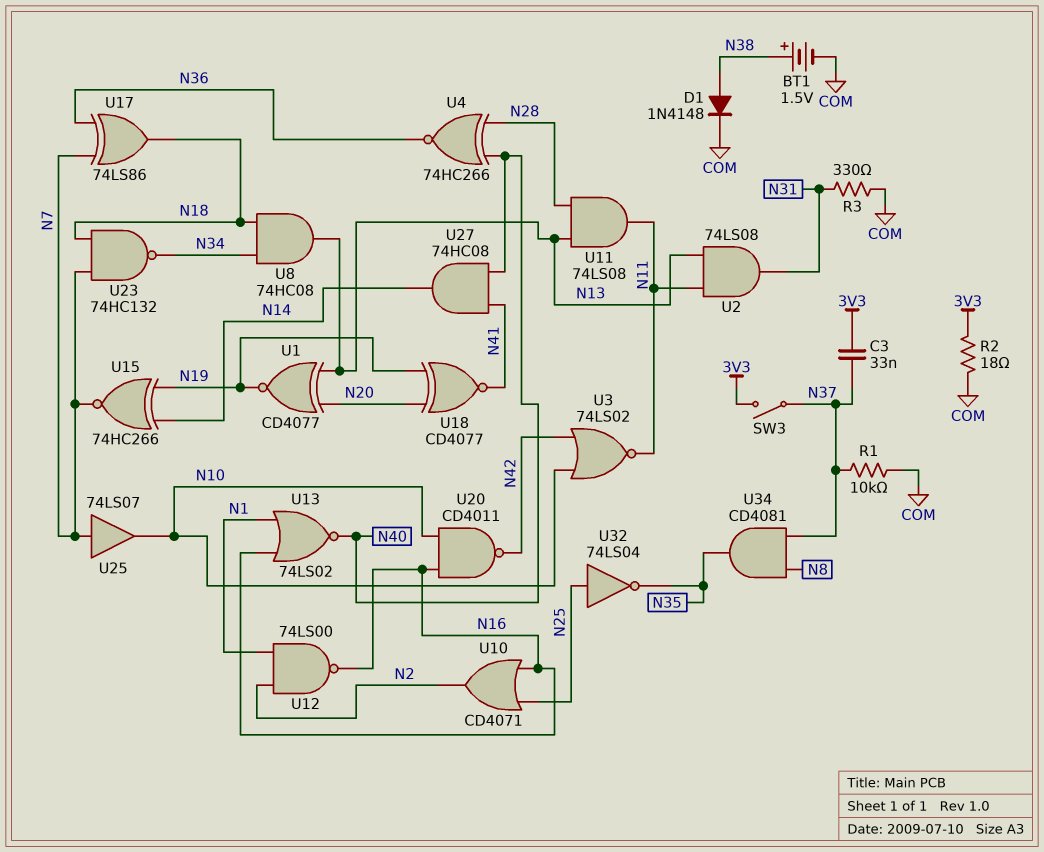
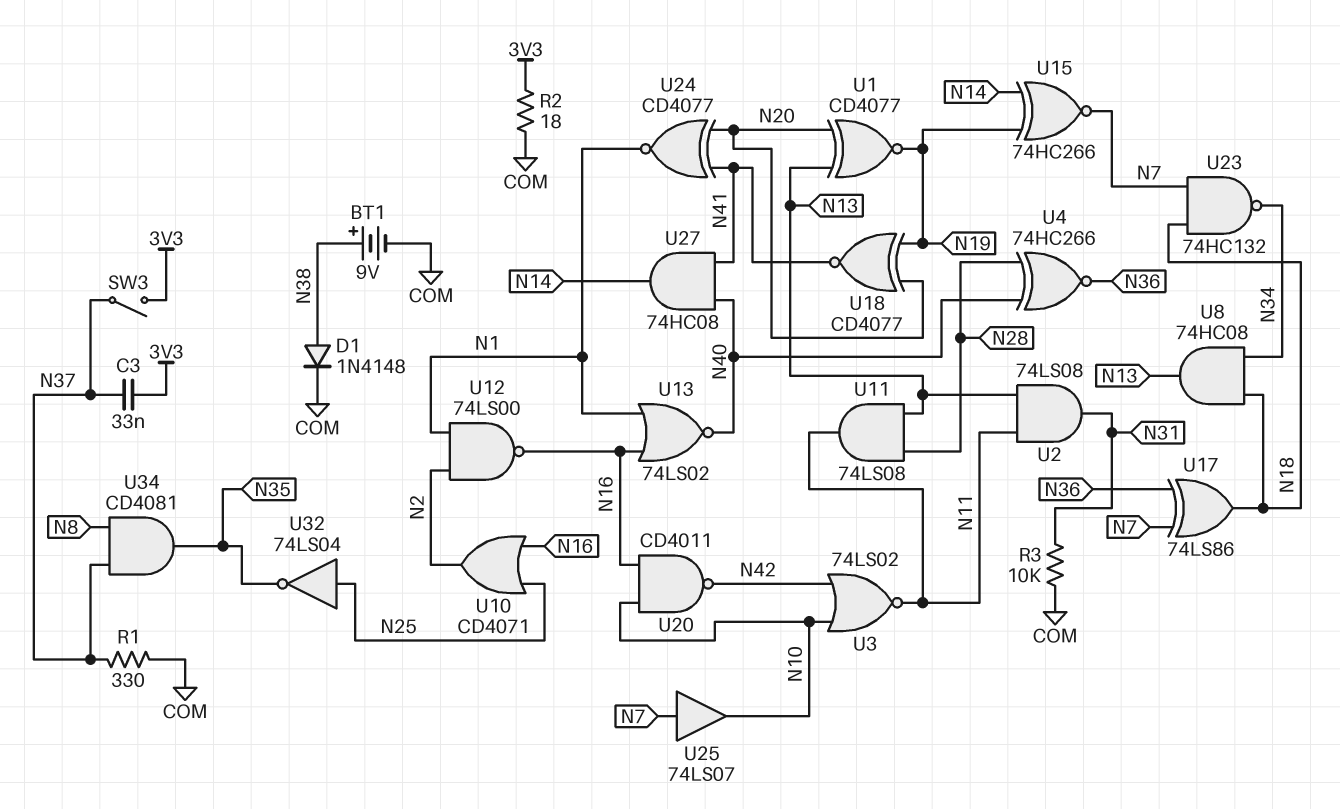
BT1: 1.5V (plus N38, minus COM) -> 9V (plus N38, minus COM)
R1: 10k (COM, N37) -> 330 (COM, N37)
R3: 330 (COM, N31) -> 10k (COM, N31)
U24: none -> XNOR CD4077 (in N20, in N41, out N1)

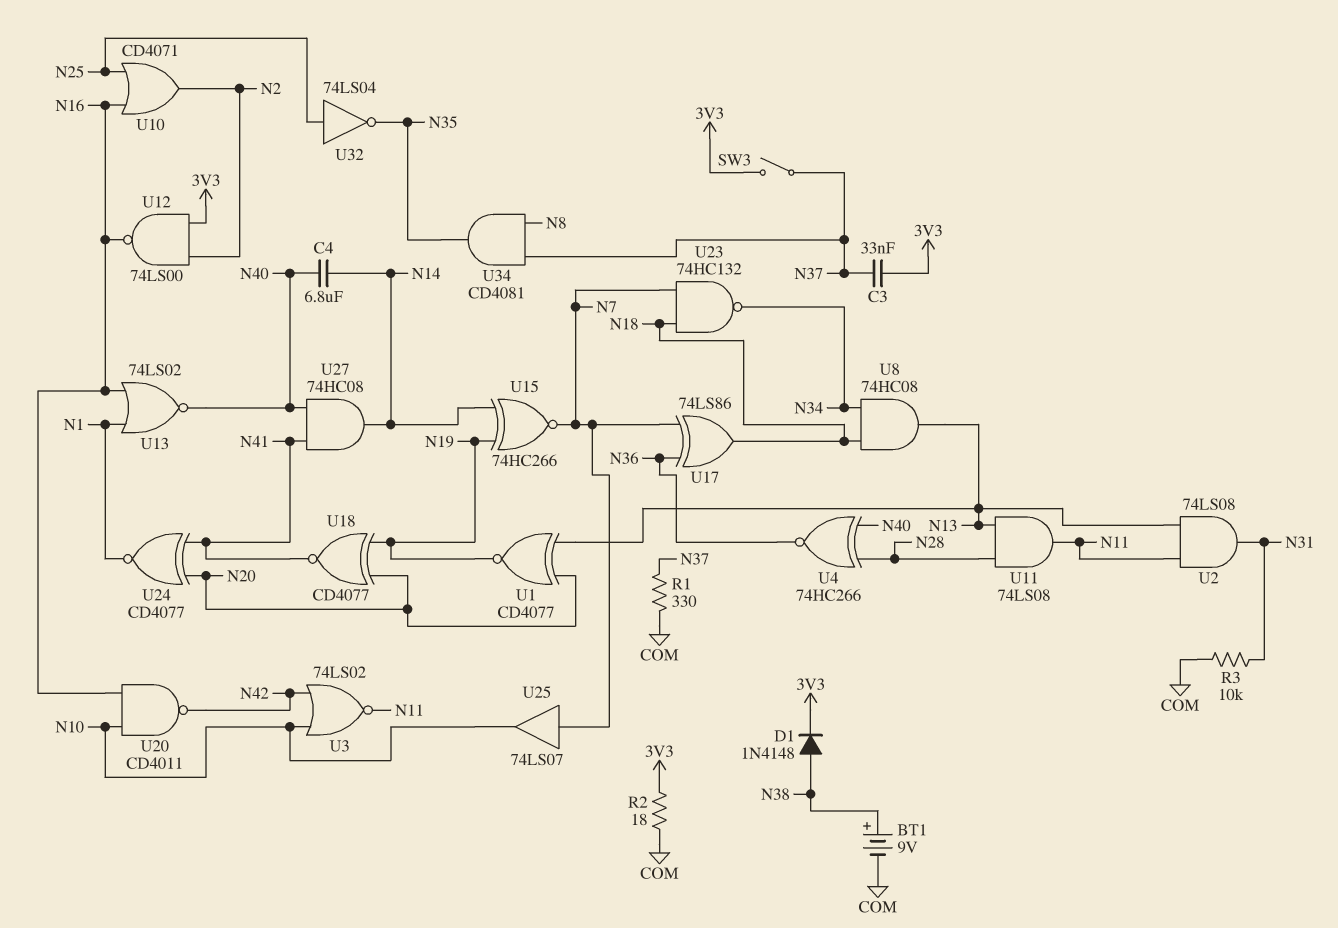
C4: none -> 6.8uF (N14, N40)
D1: diode 1N4148 (A N38, K COM) -> diode 1N4148 (A N38, K 3V3)
U12: NAND 74LS00 (in N1, in N2, out N16) -> NAND 74LS00 (in 3V3, in N2, out N16)

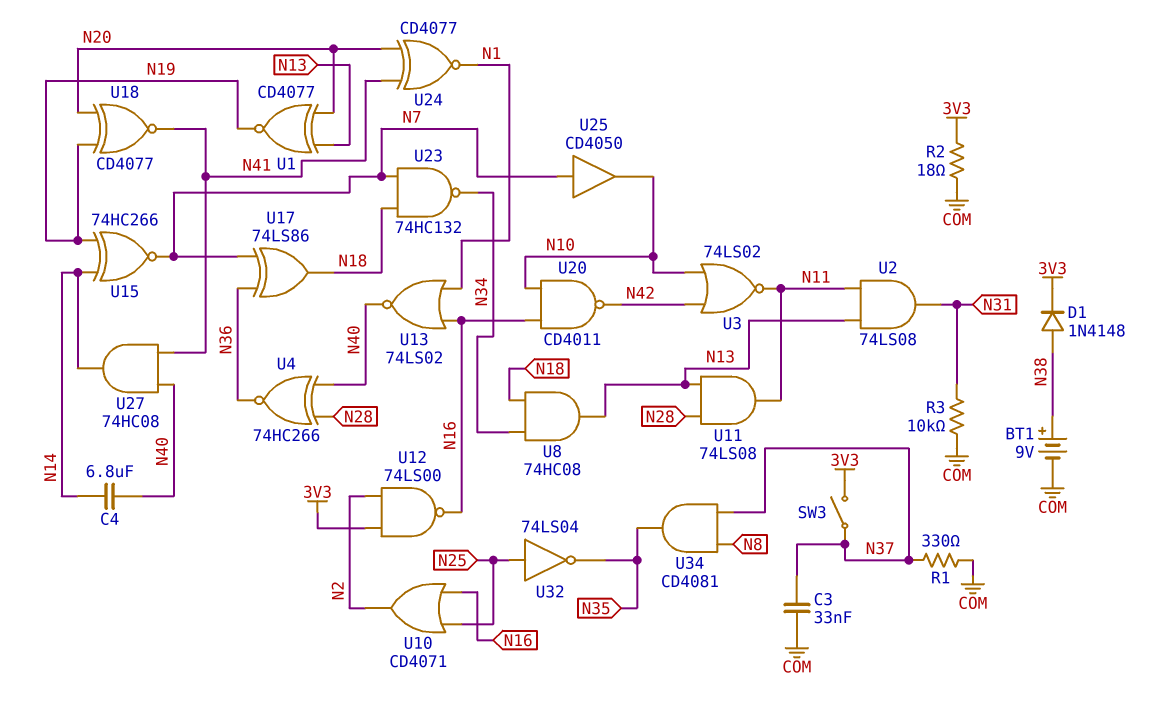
C3: 33nF (3V3, N37) -> 33nF (COM, N37)
U25: buffer 74LS07 (in N7, out N10) -> buffer CD4050 (in N7, out N10)

